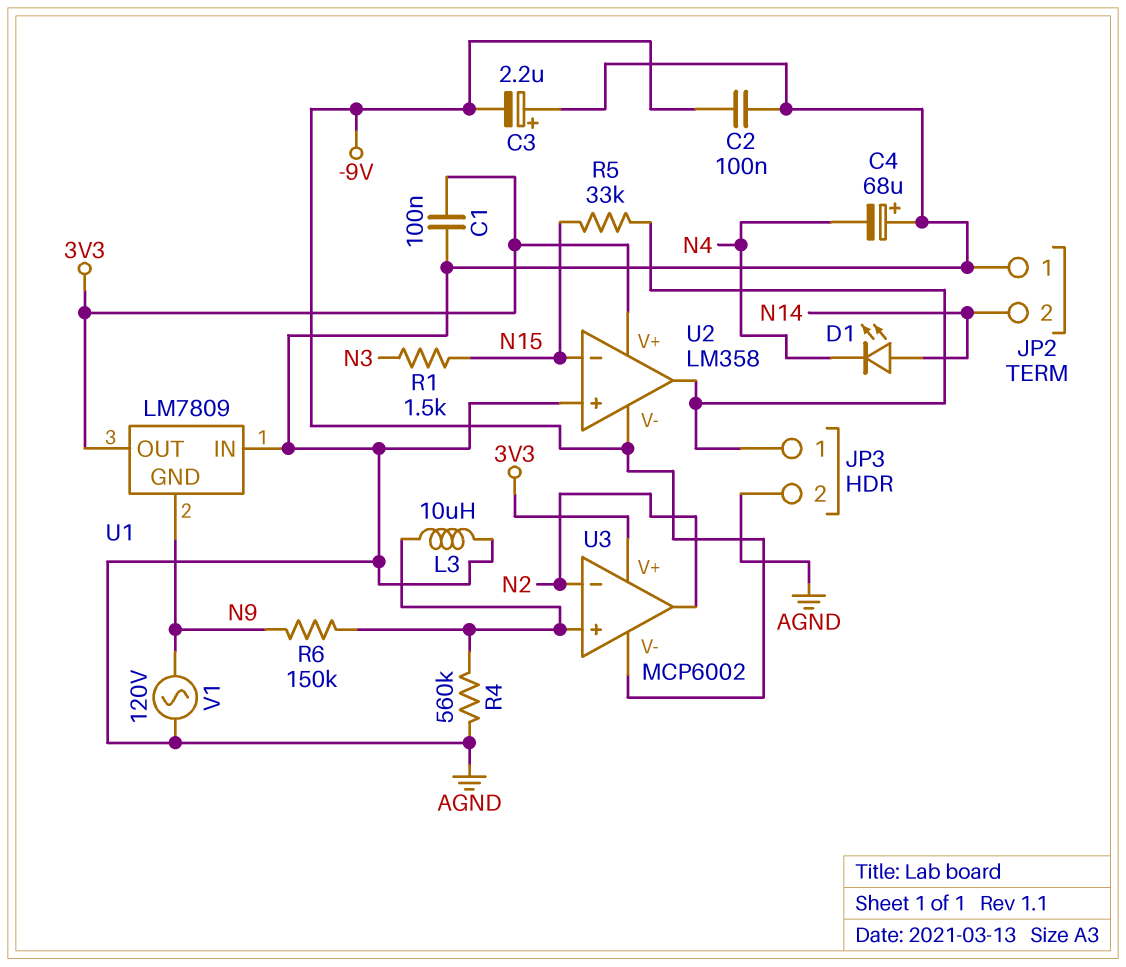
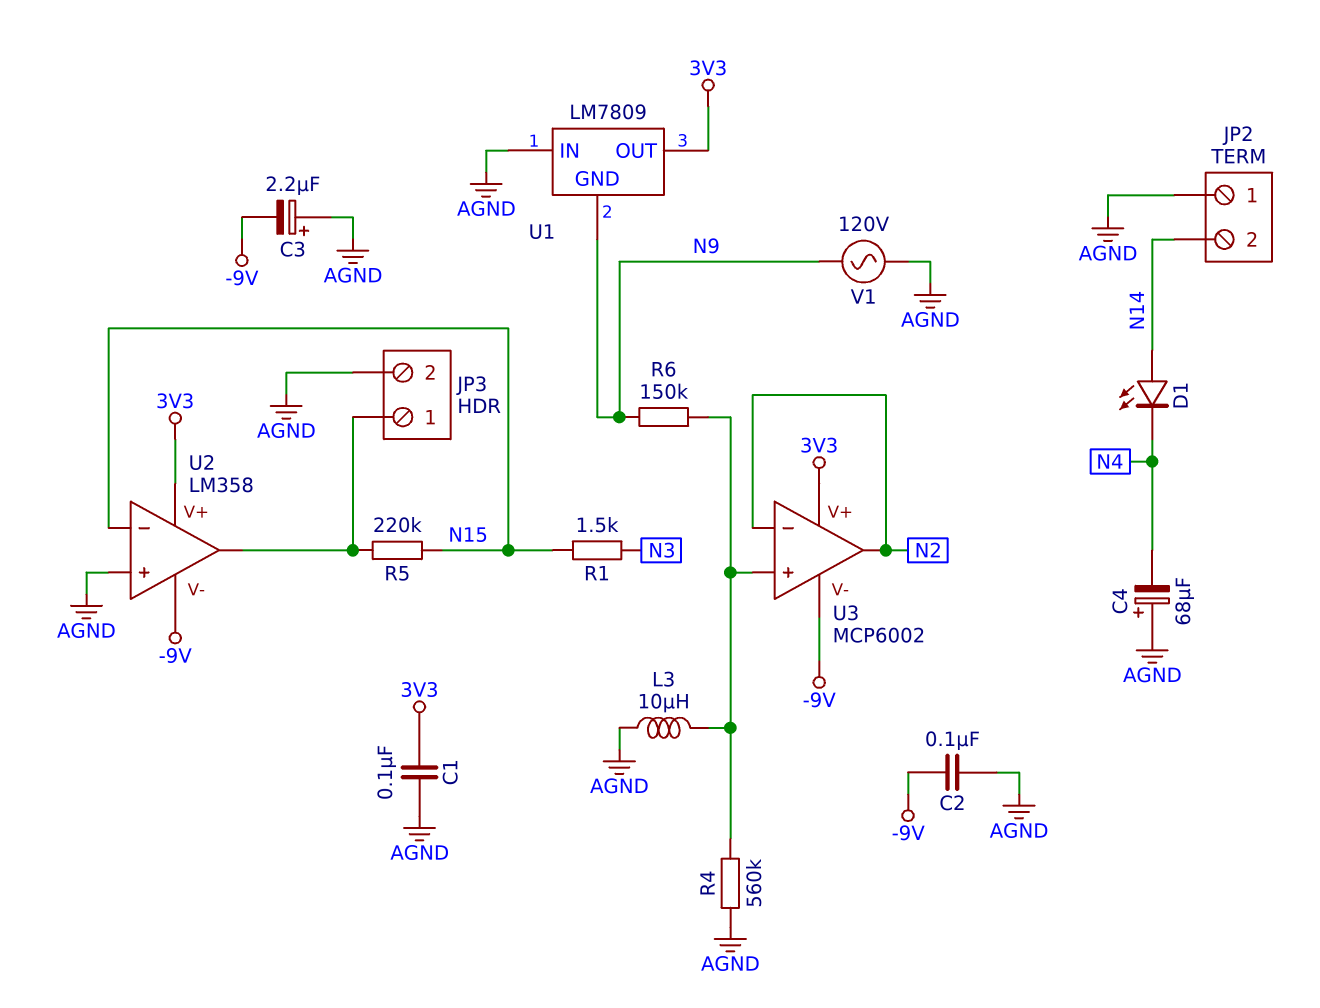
R5: 33k (JP3/1, N15) -> 220k (JP3/1, N15)

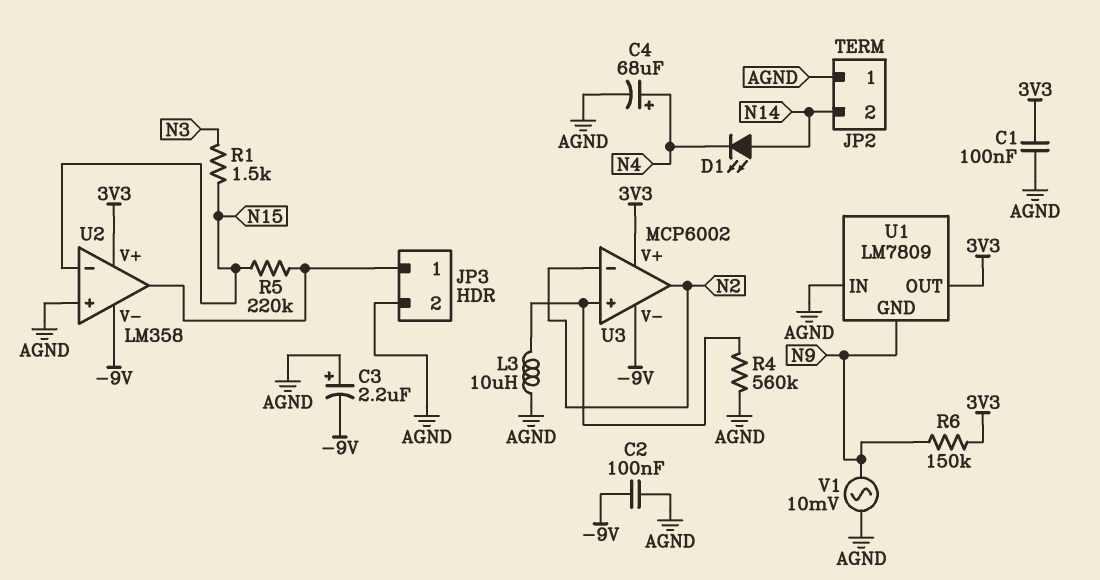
C4: 68uF (plus AGND, minus N4) -> 68uF (plus N4, minus AGND)
R6: 150k (N9, U3/in+) -> 150k (3V3, N9)
V1: AC 120V (AGND, N9) -> AC 10mV (AGND, N9)

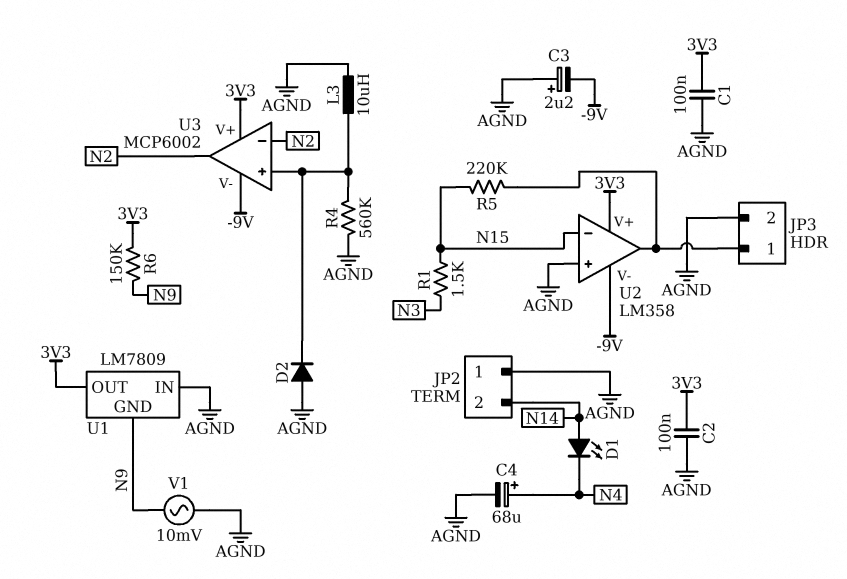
C2: 100nF (-9V, AGND) -> 100nF (3V3, AGND)
D2: none -> diode (A AGND, K U3/in+)

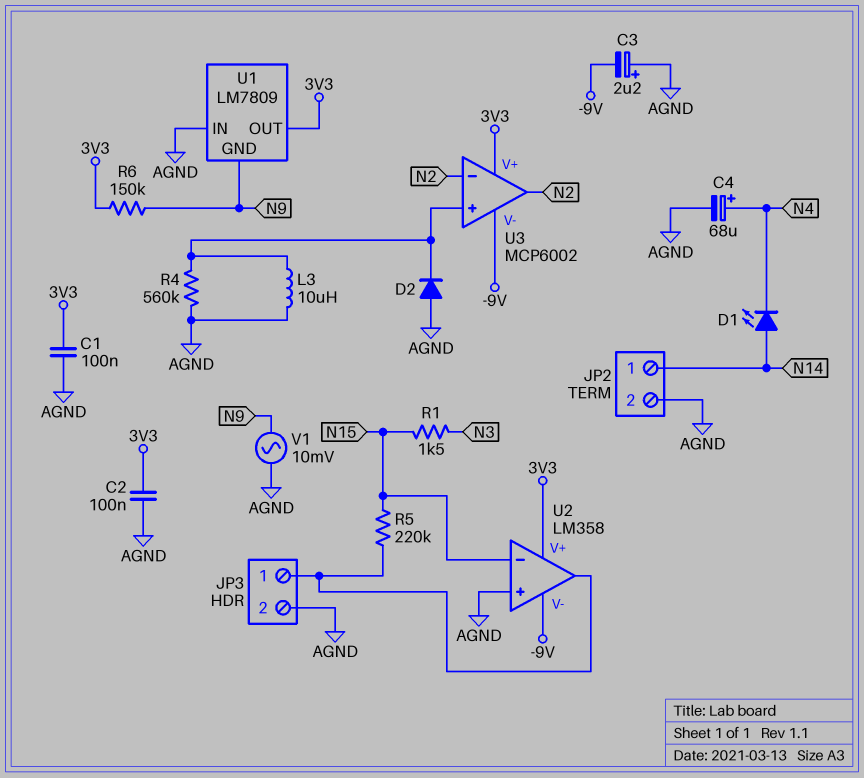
JP2 pin 1: AGND -> N14
JP2 pin 2: N14 -> AGND

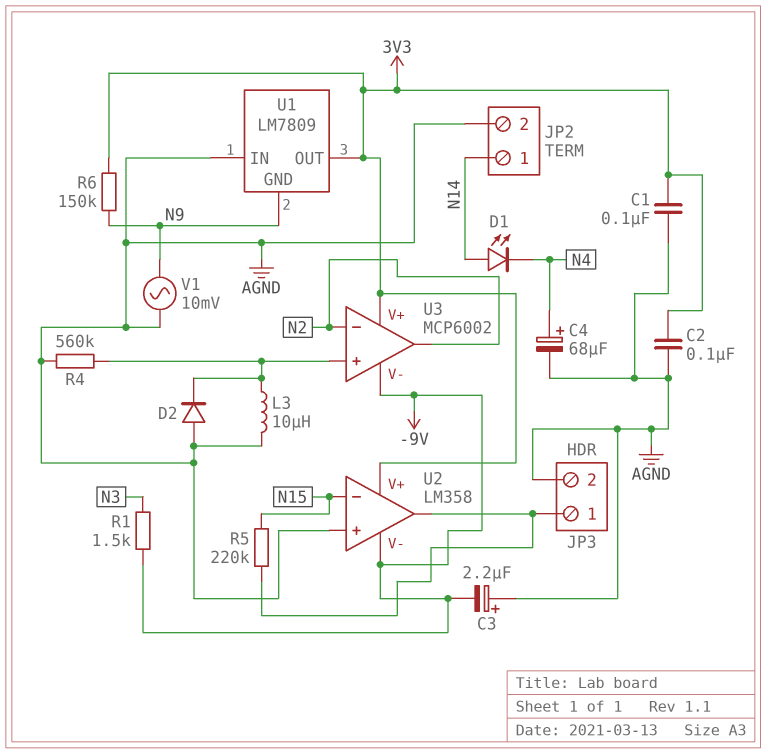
R1: 1.5k (N3, N15) -> 1.5k (-9V, N3)

